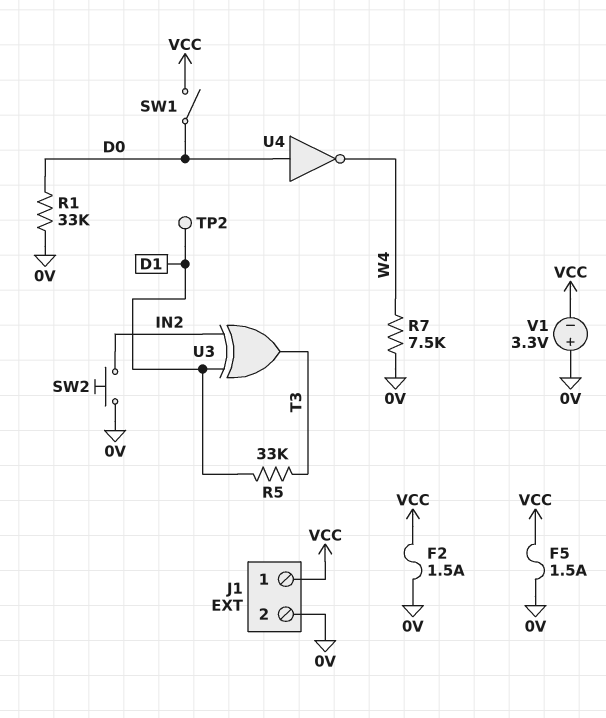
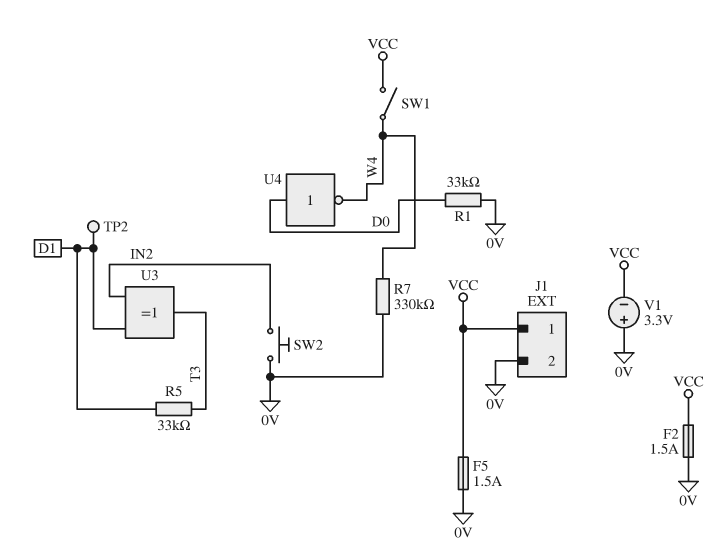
R7: 7.5k (0V, W4) -> 330k (0V, W4)
SW1: switch (D0, VCC) -> switch (VCC, W4)

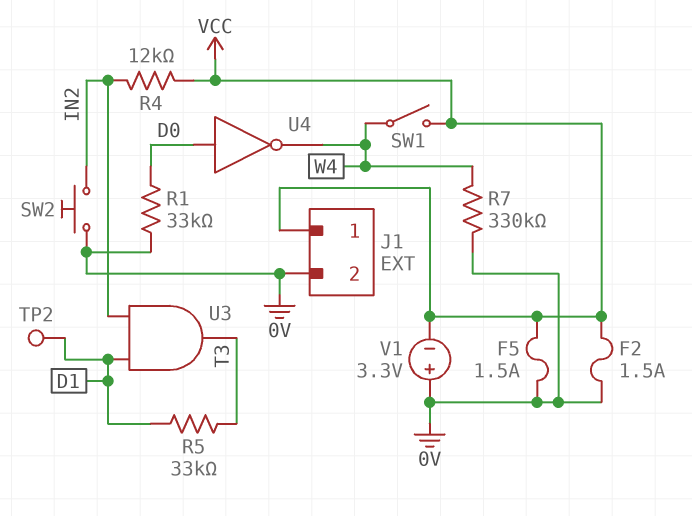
R4: none -> 12k (IN2, VCC)
U3: XOR (in D1, in IN2, out T3) -> AND (in D1, in IN2, out T3)

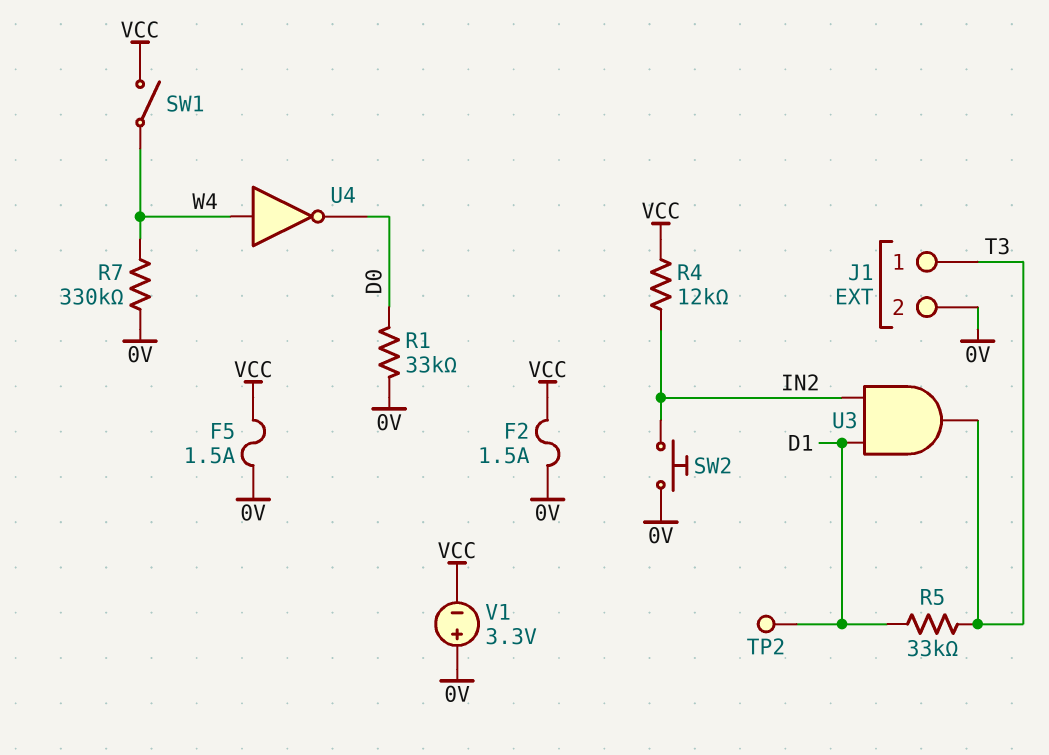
J1 pin 1: VCC -> T3
U4: NOT (in D0, out W4) -> NOT (in W4, out D0)

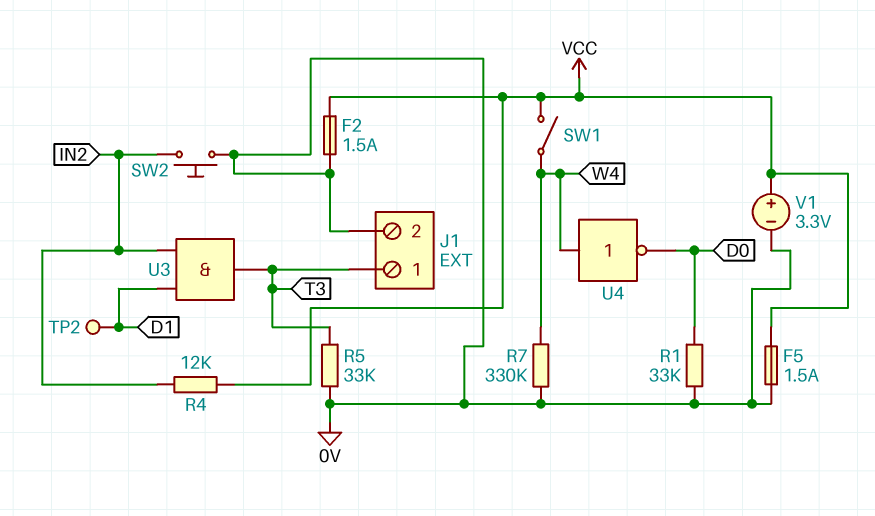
R5: 33k (D1, T3) -> 33k (0V, T3)
V1: 3.3V (plus 0V, minus VCC) -> 3.3V (plus VCC, minus 0V)

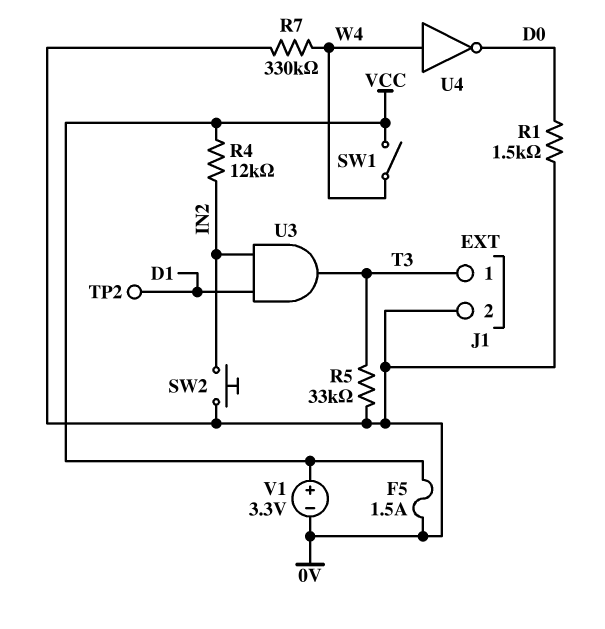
F2: 1.5A (0V, VCC) -> none
R1: 33k (0V, D0) -> 1.5k (0V, D0)

